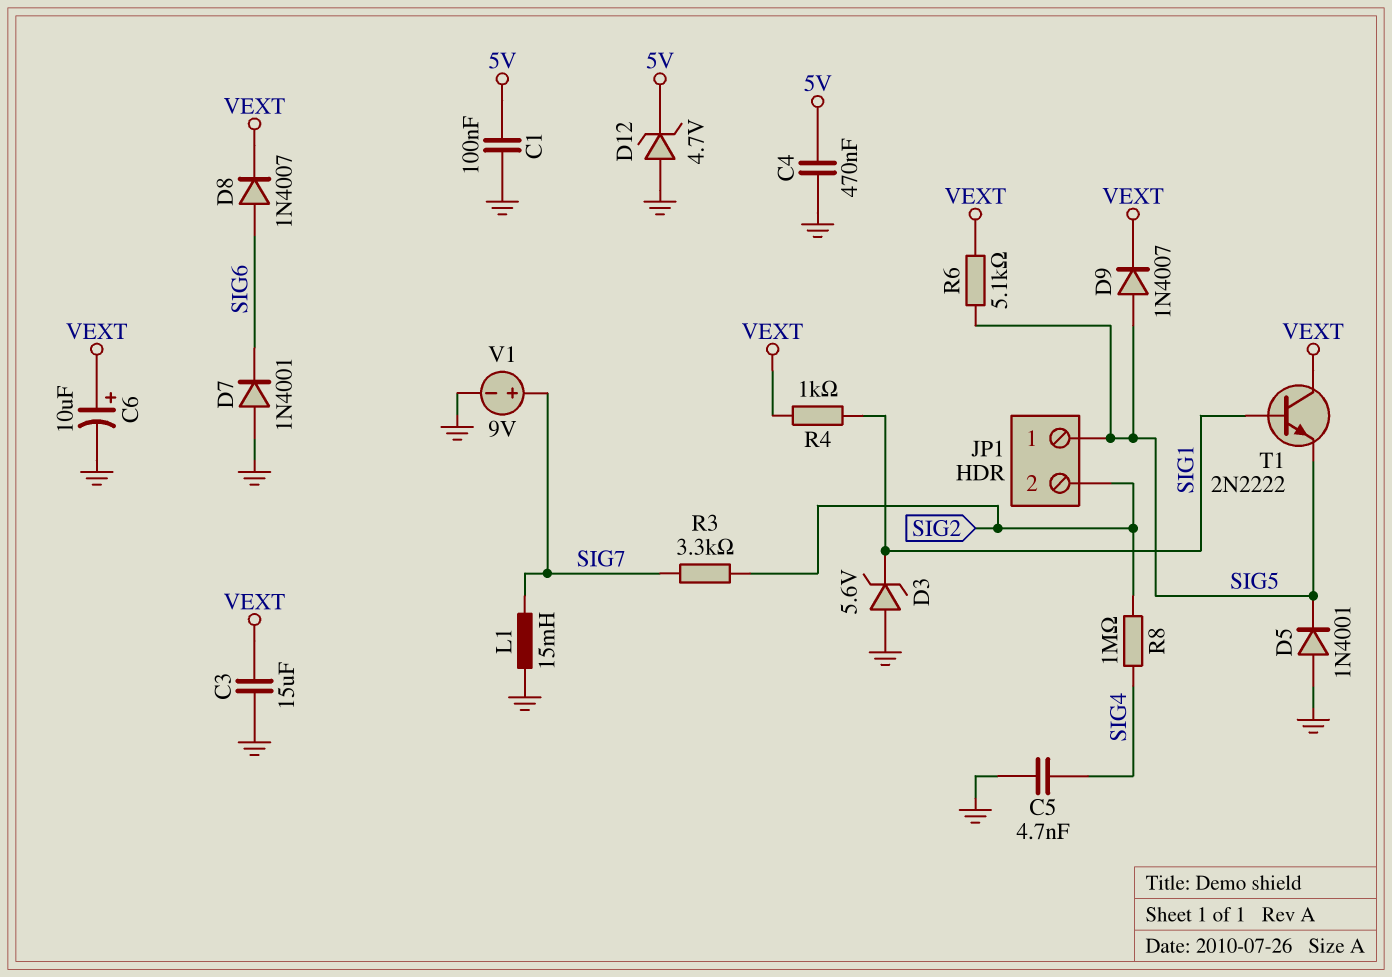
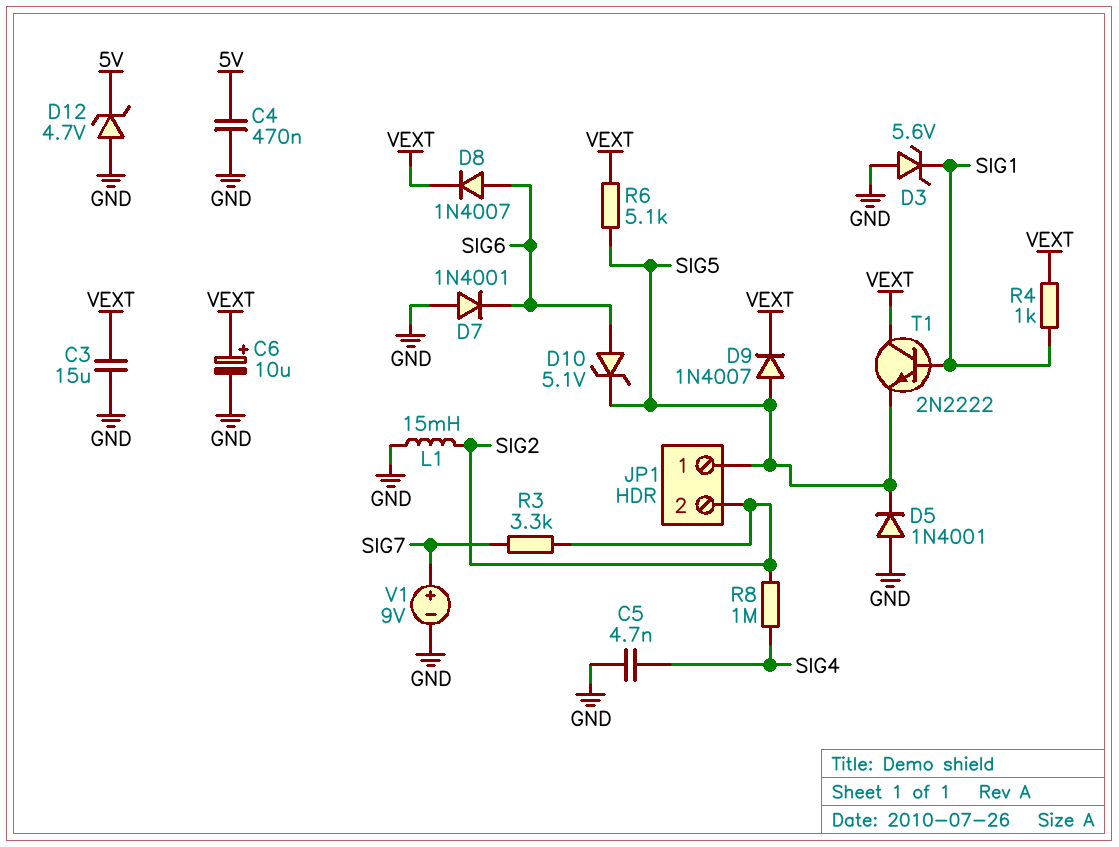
C1: 100nF (5V, GND) -> none
D10: none -> zener 5.1V (A SIG6, K SIG5)
L1: 15mH (GND, SIG7) -> 15mH (GND, SIG2)

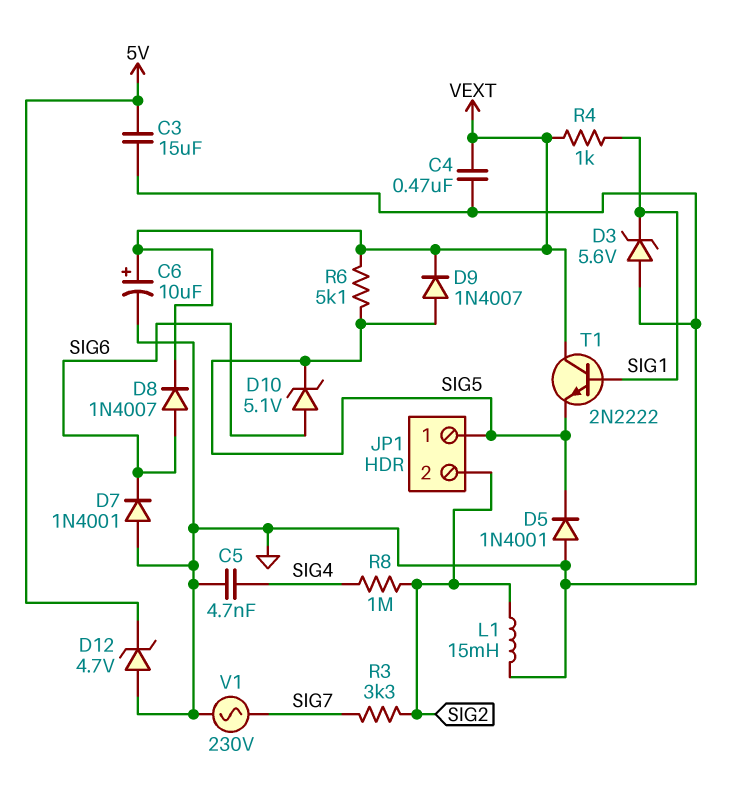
C3: 15uF (GND, VEXT) -> 15uF (5V, GND)
C4: 470nF (5V, GND) -> 470nF (GND, VEXT)
V1: 9V (plus SIG7, minus GND) -> AC 230V (GND, SIG7)

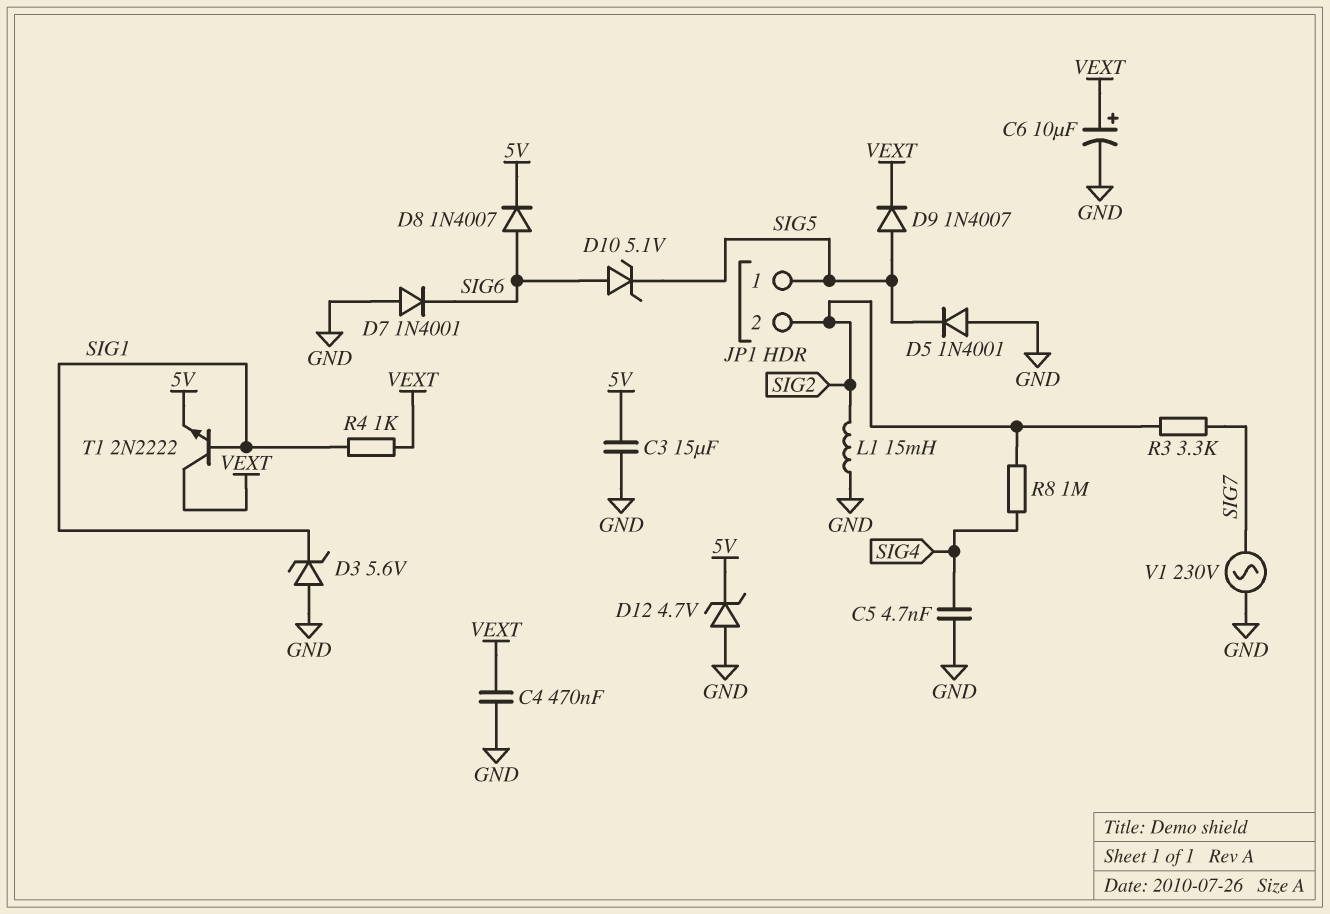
D8: diode 1N4007 (A SIG6, K VEXT) -> diode 1N4007 (A SIG6, K 5V)
R6: 5.1k (SIG5, VEXT) -> none
T1: NPN 2N2222 (B SIG1, C VEXT, E SIG5) -> NPN 2N2222 (B SIG1, C VEXT, E 5V)

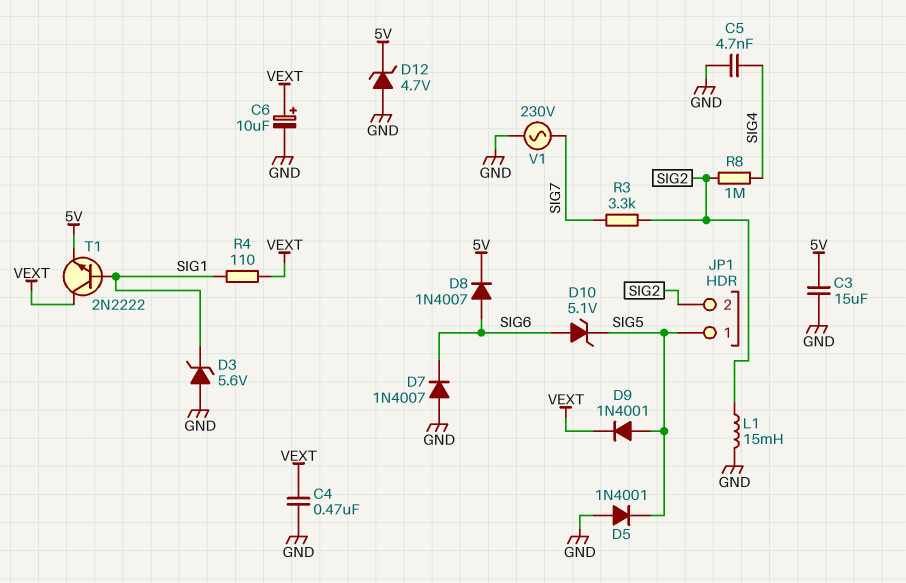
D7: diode 1N4001 (A GND, K SIG6) -> diode 1N4007 (A GND, K SIG6)
D9: diode 1N4007 (A SIG5, K VEXT) -> diode 1N4001 (A SIG5, K VEXT)
R4: 1k (SIG1, VEXT) -> 110 (SIG1, VEXT)

